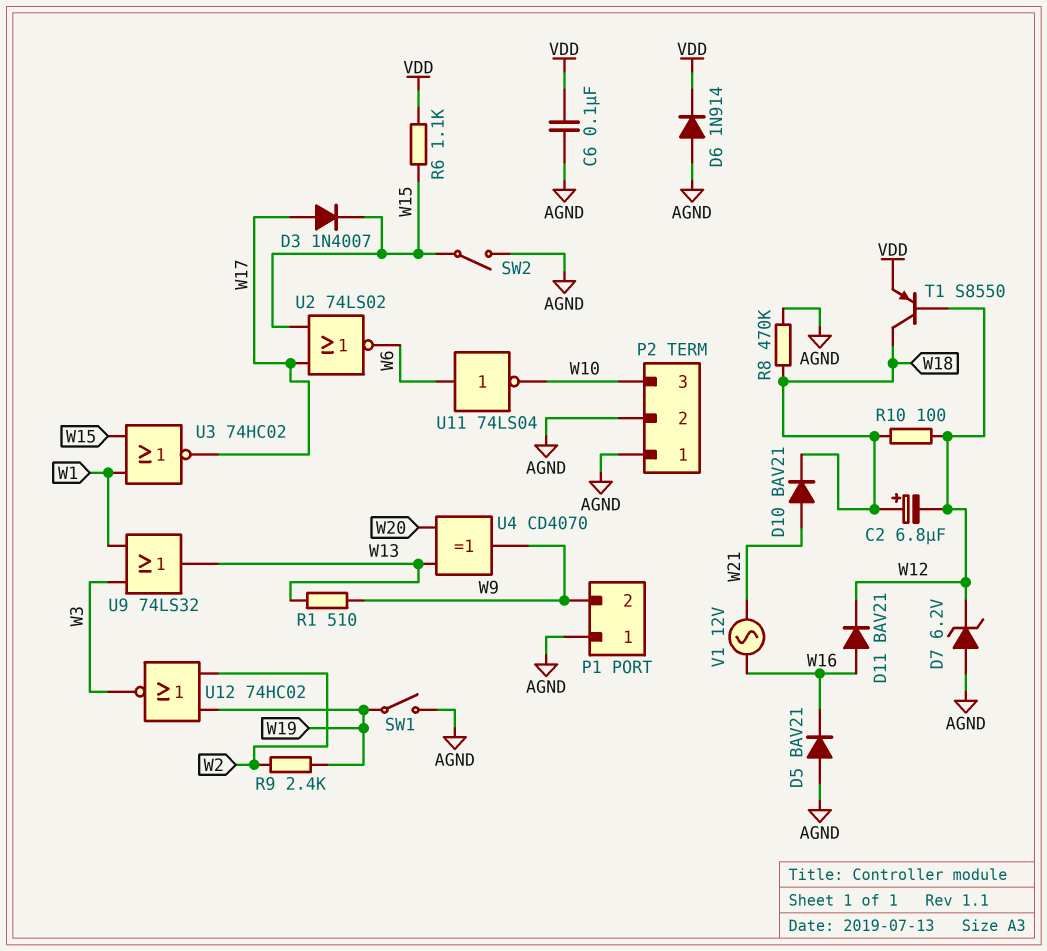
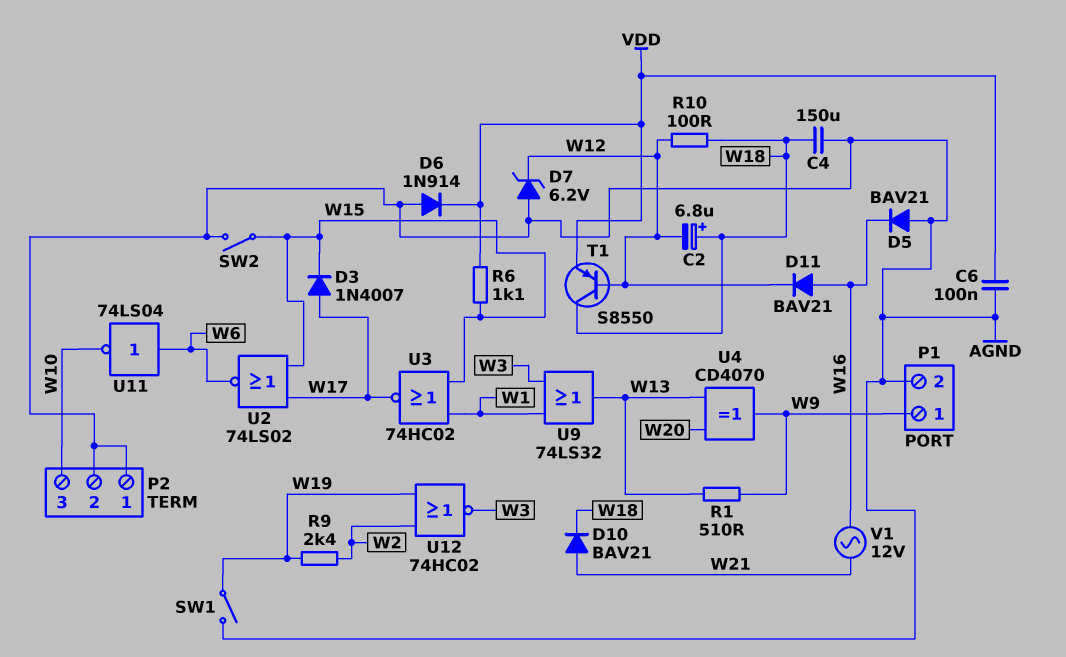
C4: none -> 150uF (AGND, W18)
P1 pin 1: AGND -> W9
P1 pin 2: W9 -> AGND
R8: 470k (AGND, W18) -> none

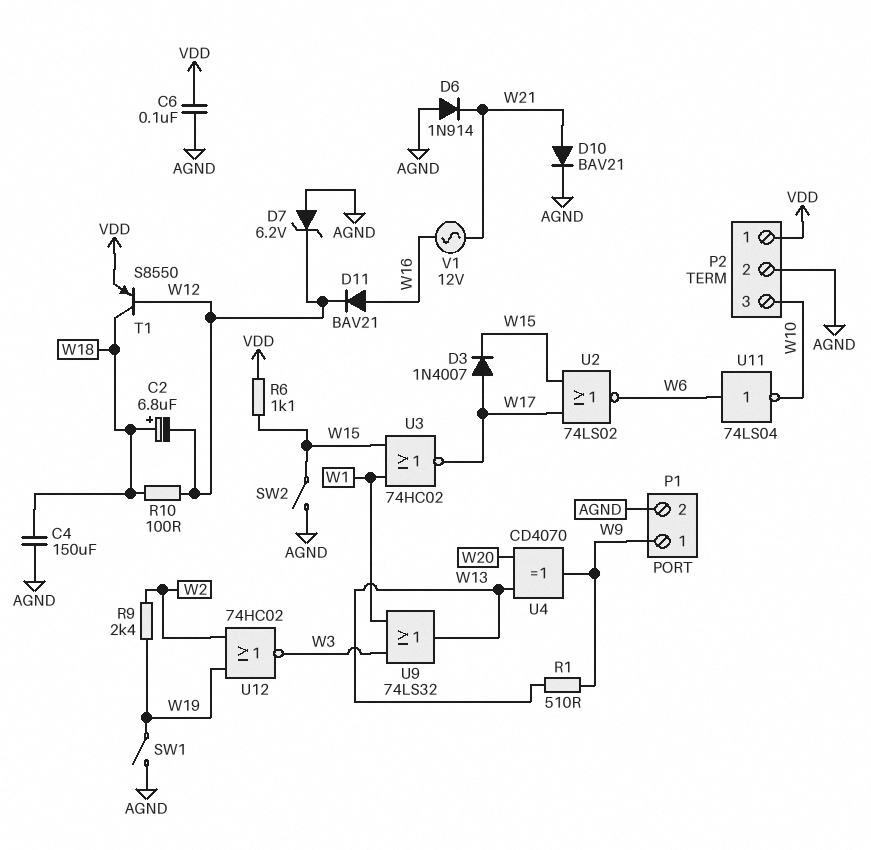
D5: diode BAV21 (A AGND, K W16) -> none
D6: diode 1N914 (A AGND, K VDD) -> diode 1N914 (A AGND, K W21)
D10: diode BAV21 (A W21, K W18) -> diode BAV21 (A W21, K AGND)
P2 pin 1: AGND -> VDD

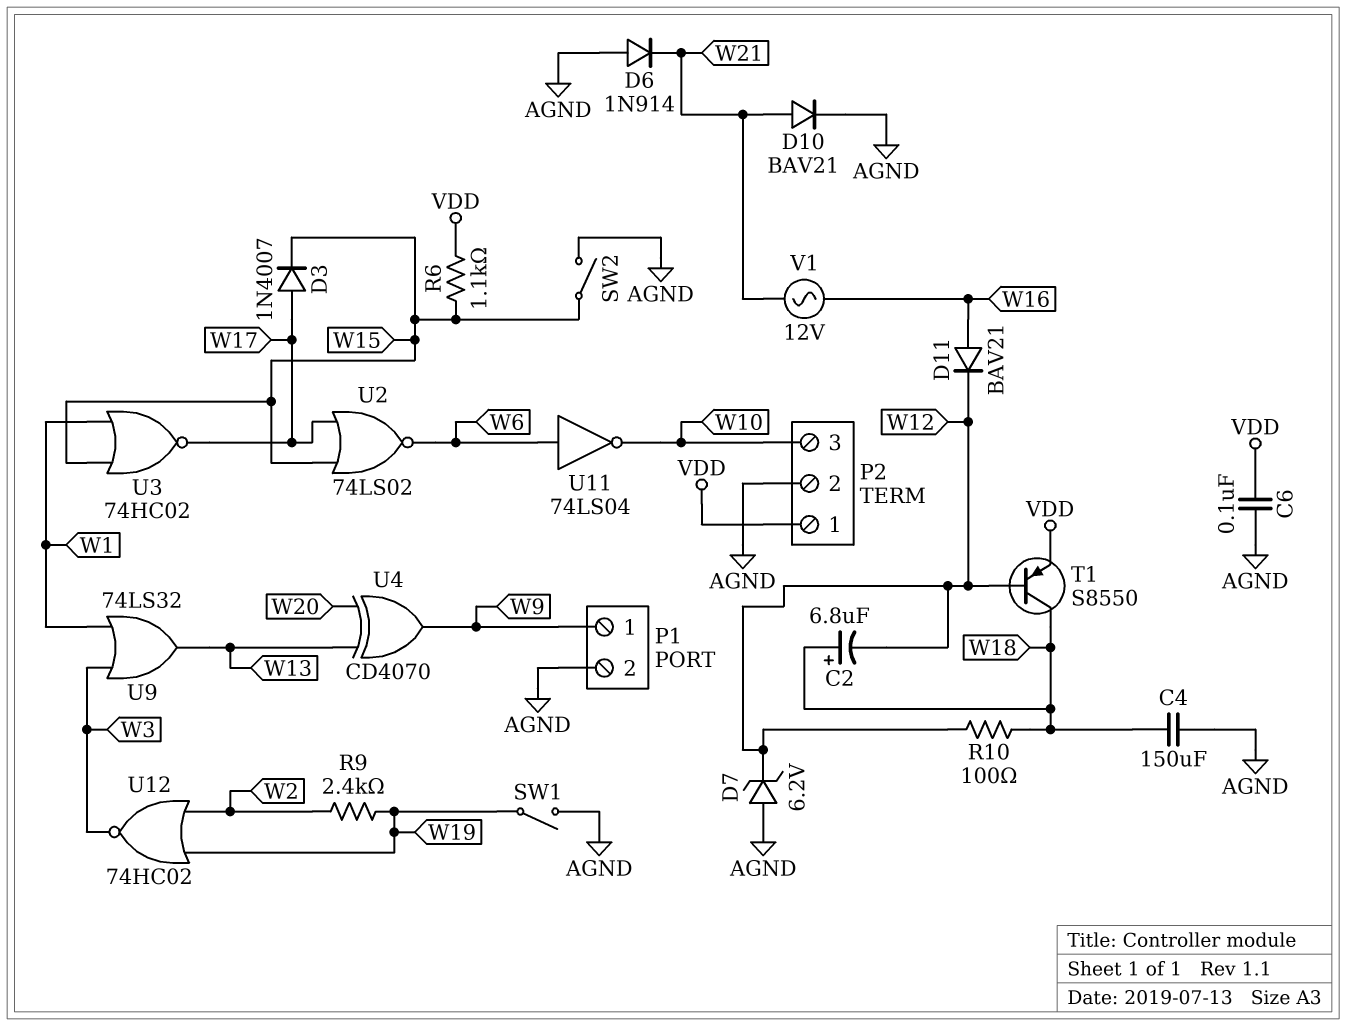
R1: 510 (W9, W13) -> none

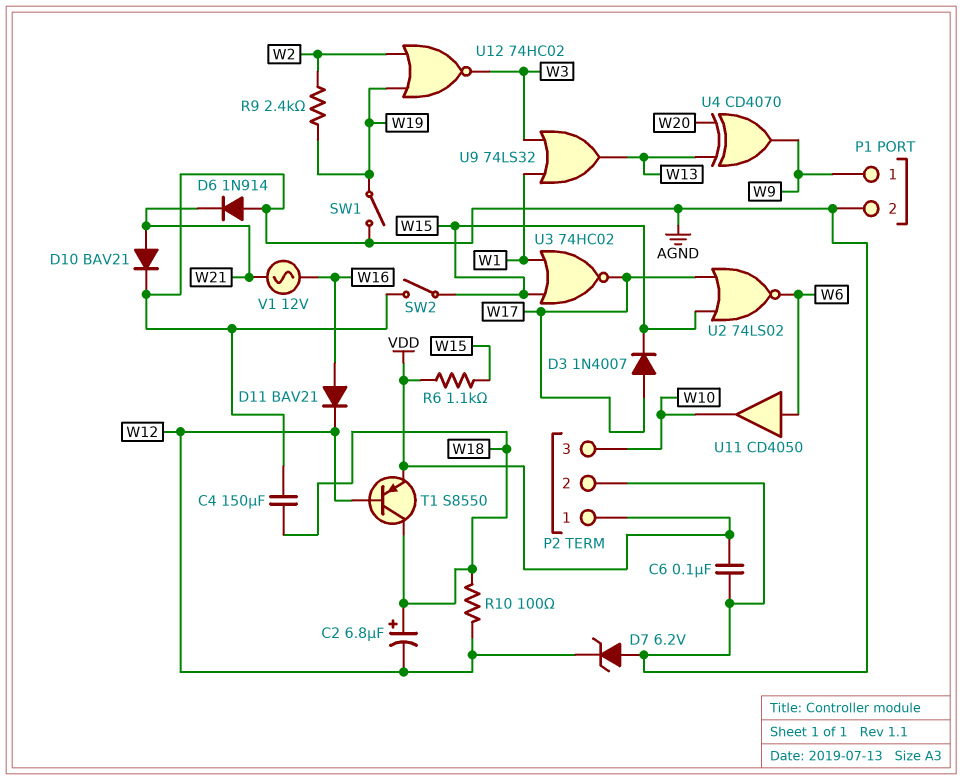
U11: NOT 74LS04 (in W6, out W10) -> buffer CD4050 (in W6, out W10)

